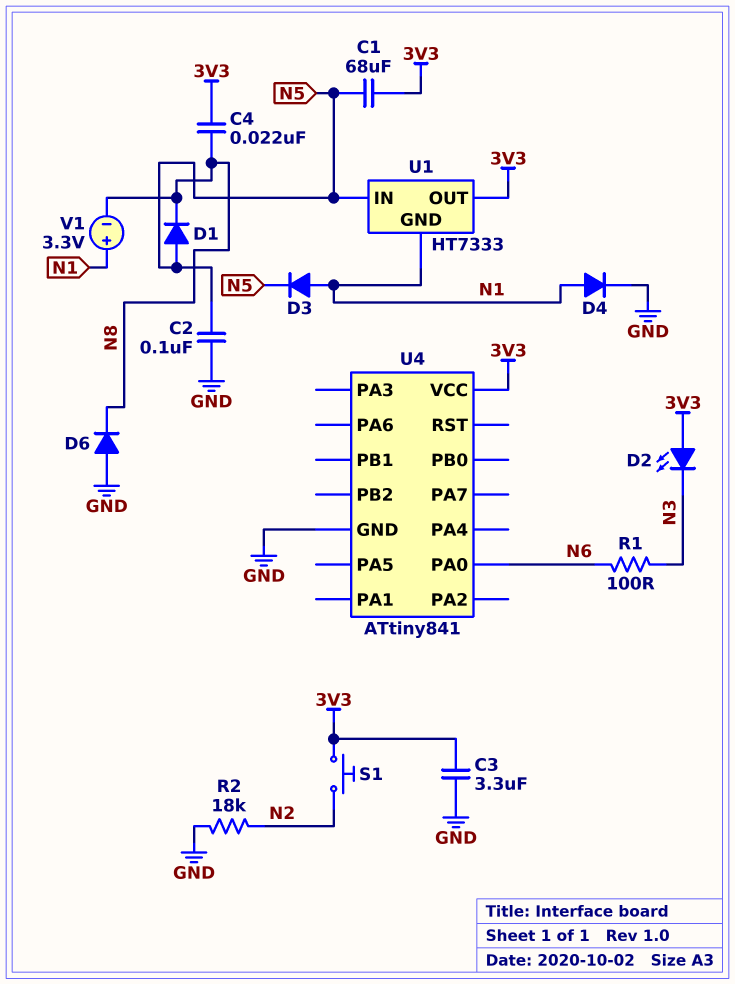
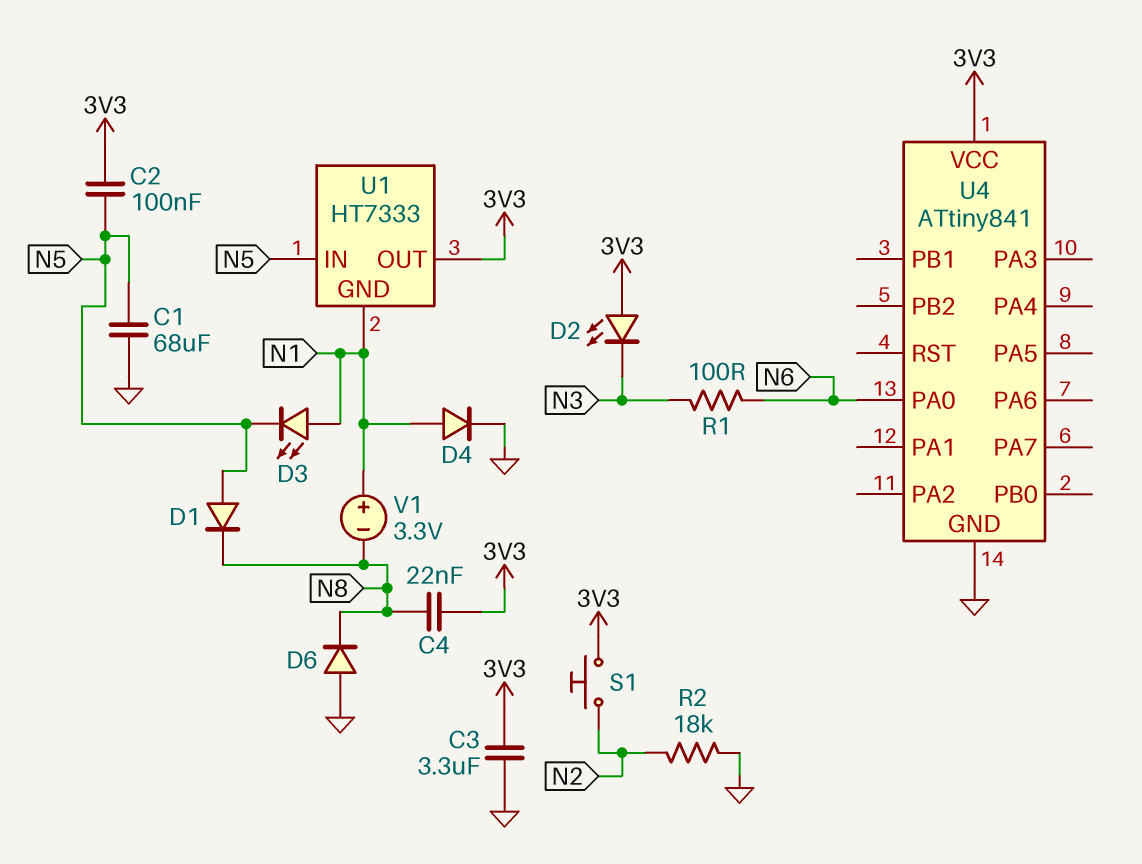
C1: 68uF (3V3, N5) -> 68uF (GND, N5)
C2: 100nF (GND, N5) -> 100nF (3V3, N5)
D3: diode (A N1, K N5) -> LED (A N1, K N5)

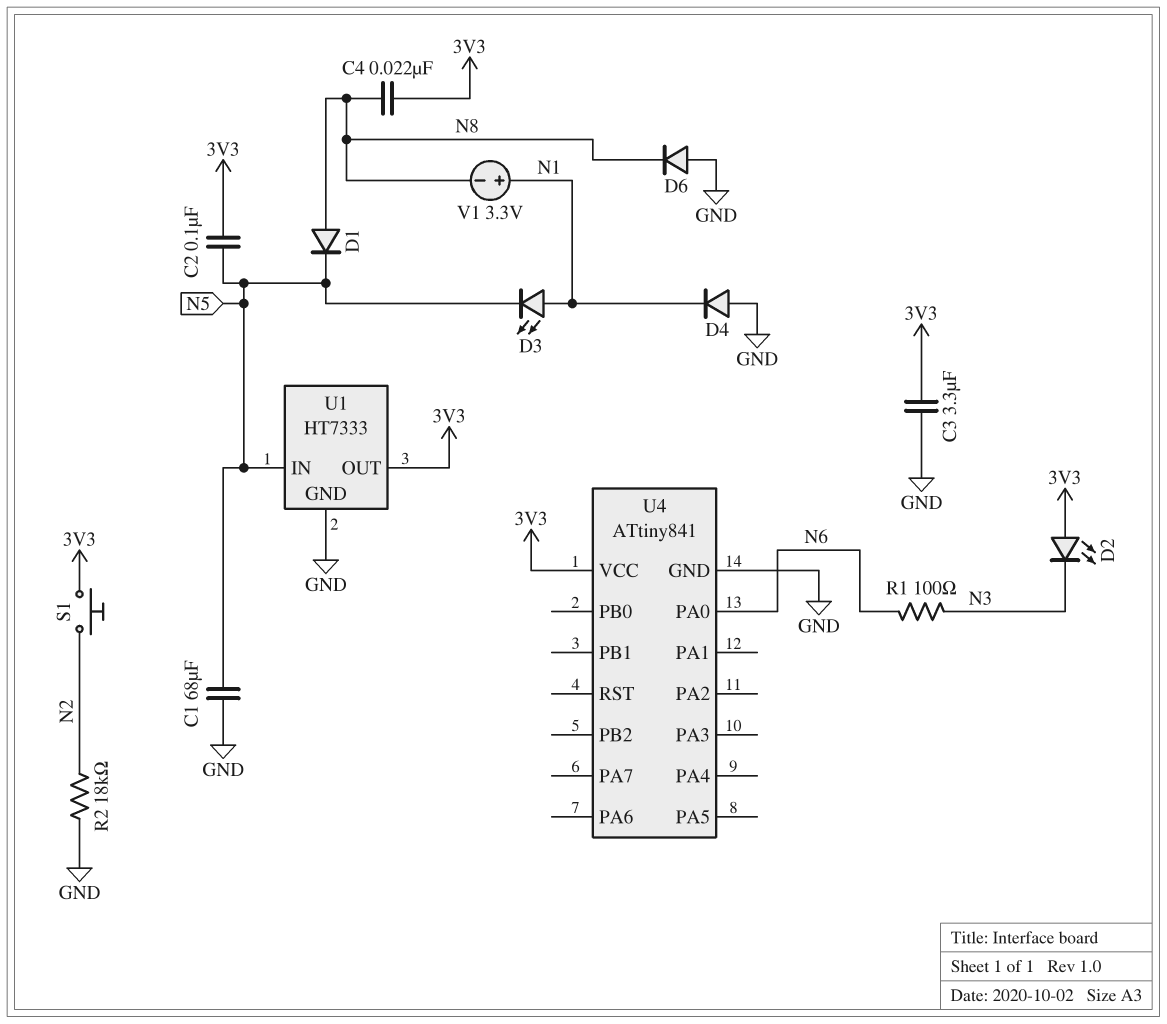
D1: diode (A N5, K N8) -> diode (A N8, K N5)
D4: diode (A N1, K GND) -> diode (A GND, K N1)
U1 pin GND: N1 -> GND

